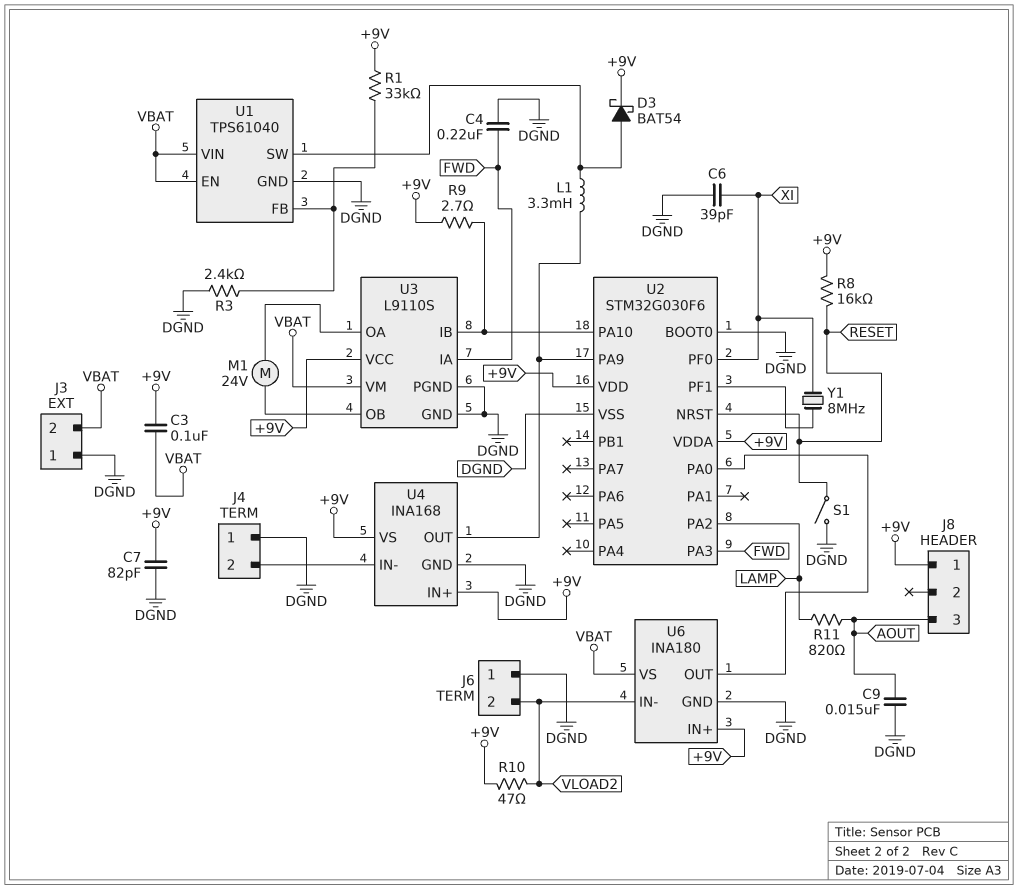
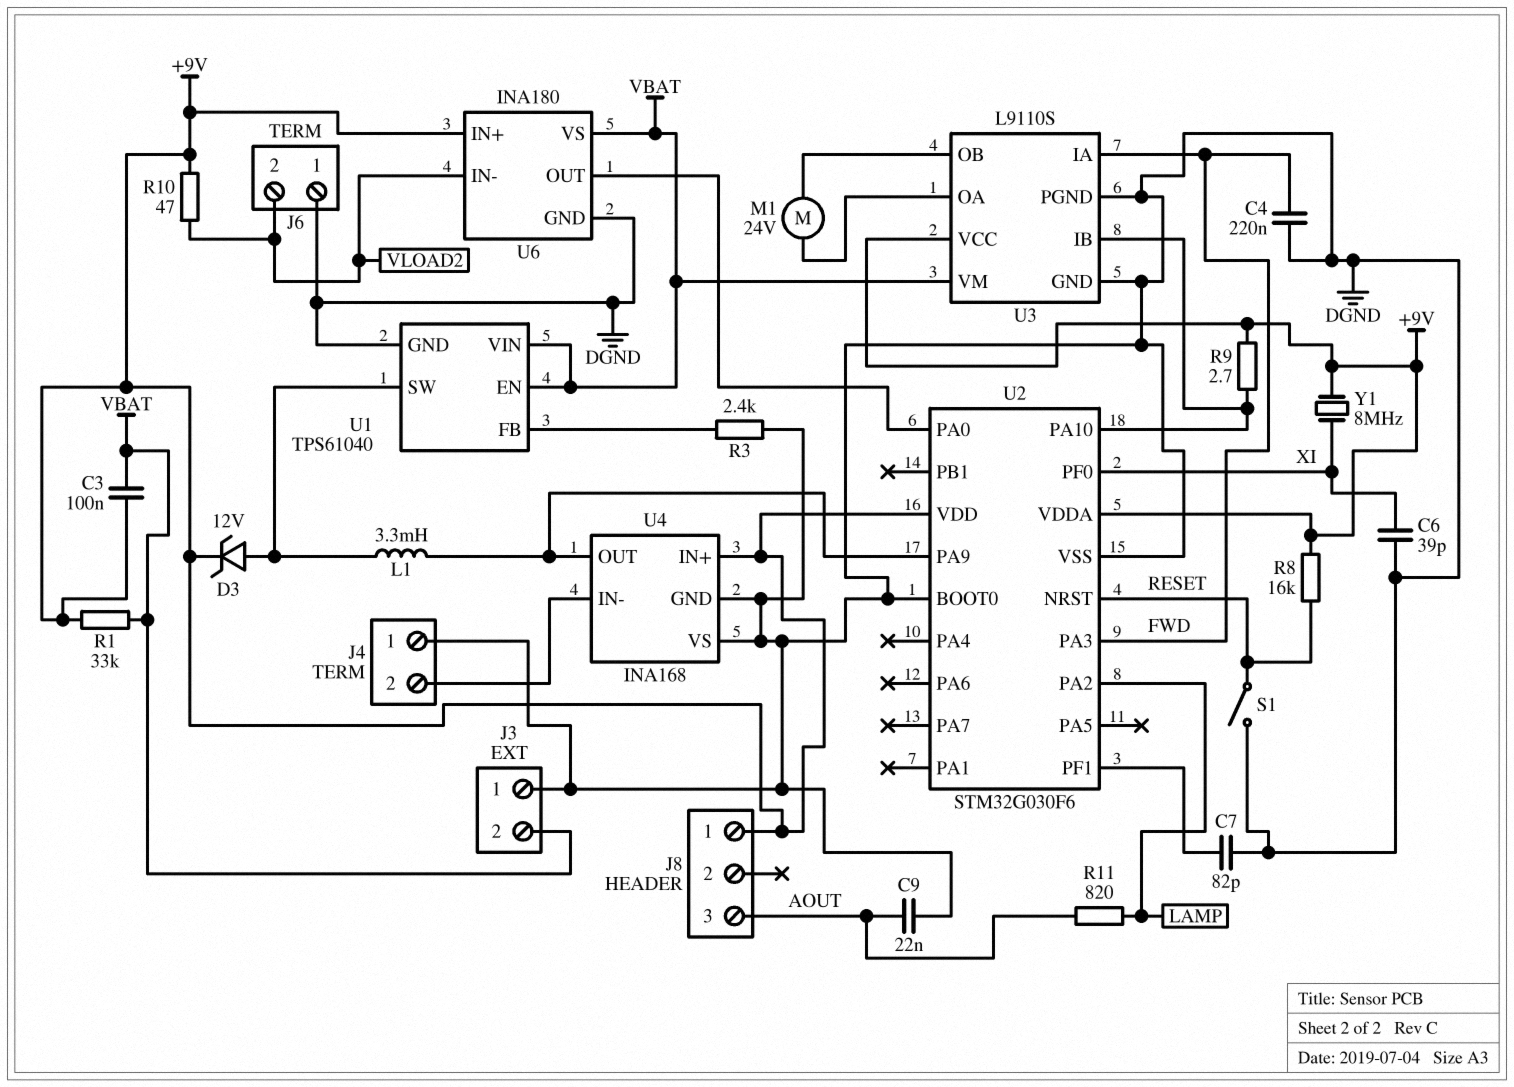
C7: 82pF (+9V, DGND) -> 82pF (DGND, U2/PF1)
C9: 15nF (AOUT, DGND) -> 22nF (AOUT, DGND)
D3: schottky BAT54 (A U1/SW, K +9V) -> zener 12V (A U1/SW, K +9V)
R1: 33k (+9V, U1/FB) -> 33k (+9V, VBAT)
U4 pin VS: +9V -> DGND
Y1: 8MHz (U2/PF1, XI) -> 8MHz (+9V, XI)

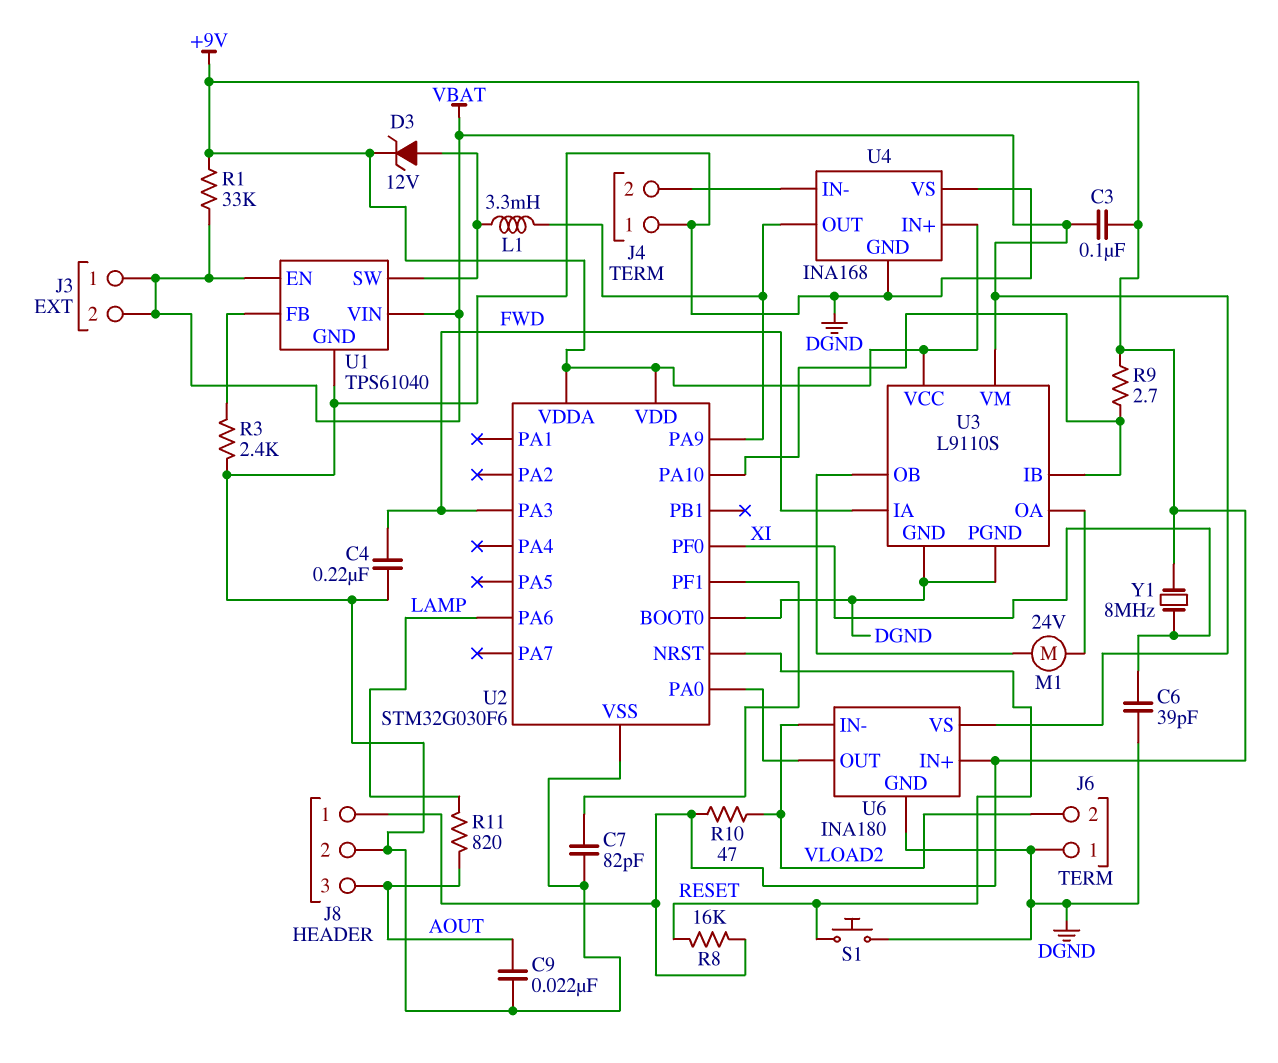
J3 pin 1: DGND -> VBAT
J8 pin 2: none -> DGND
S1: switch (DGND, RESET) -> button (DGND, RESET)
U2 pin PA2: LAMP -> none
U2 pin PA6: none -> LAMP

